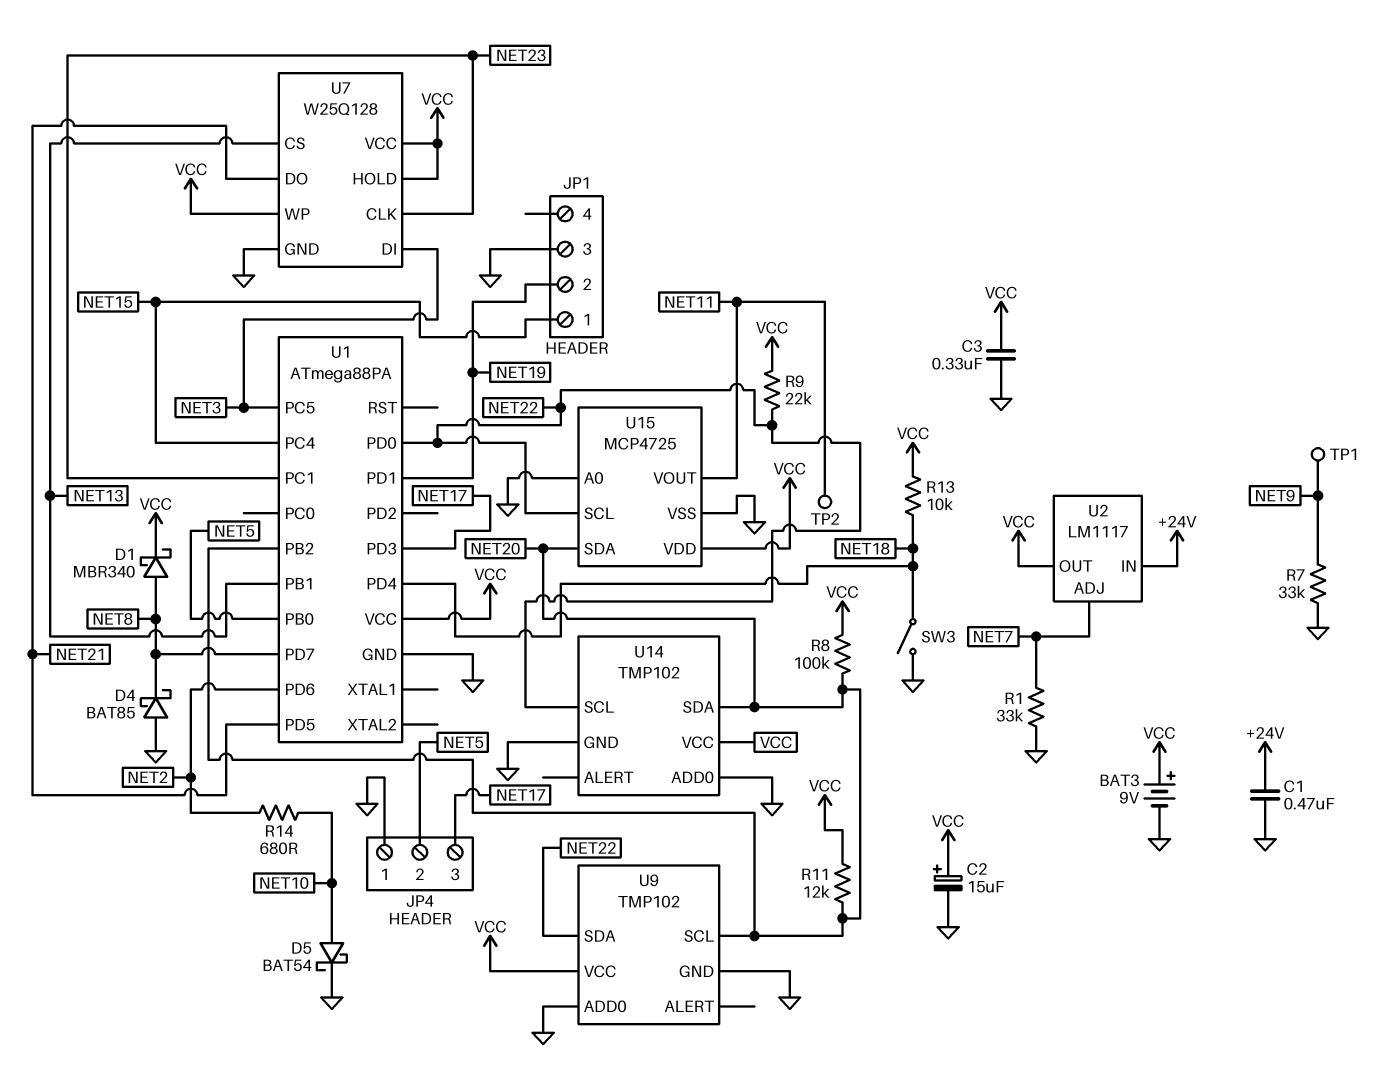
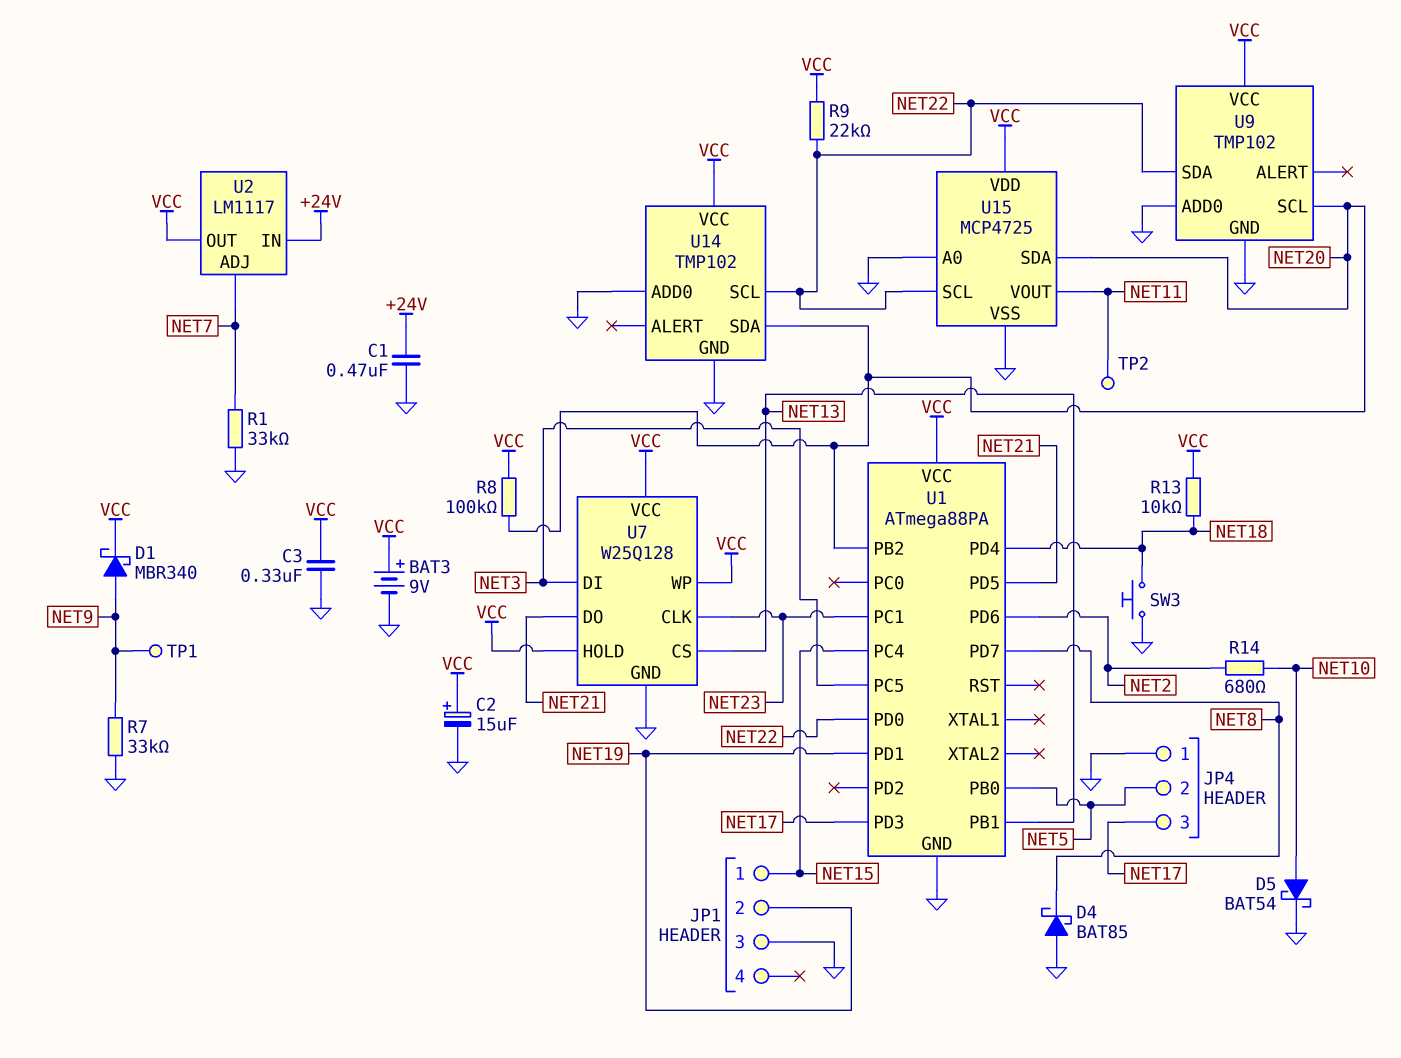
D1: schottky MBR340 (A NET8, K VCC) -> schottky MBR340 (A NET9, K VCC)
R11: 12k (NET20, VCC) -> none
SW3: switch (GND, NET18) -> button (GND, NET18)

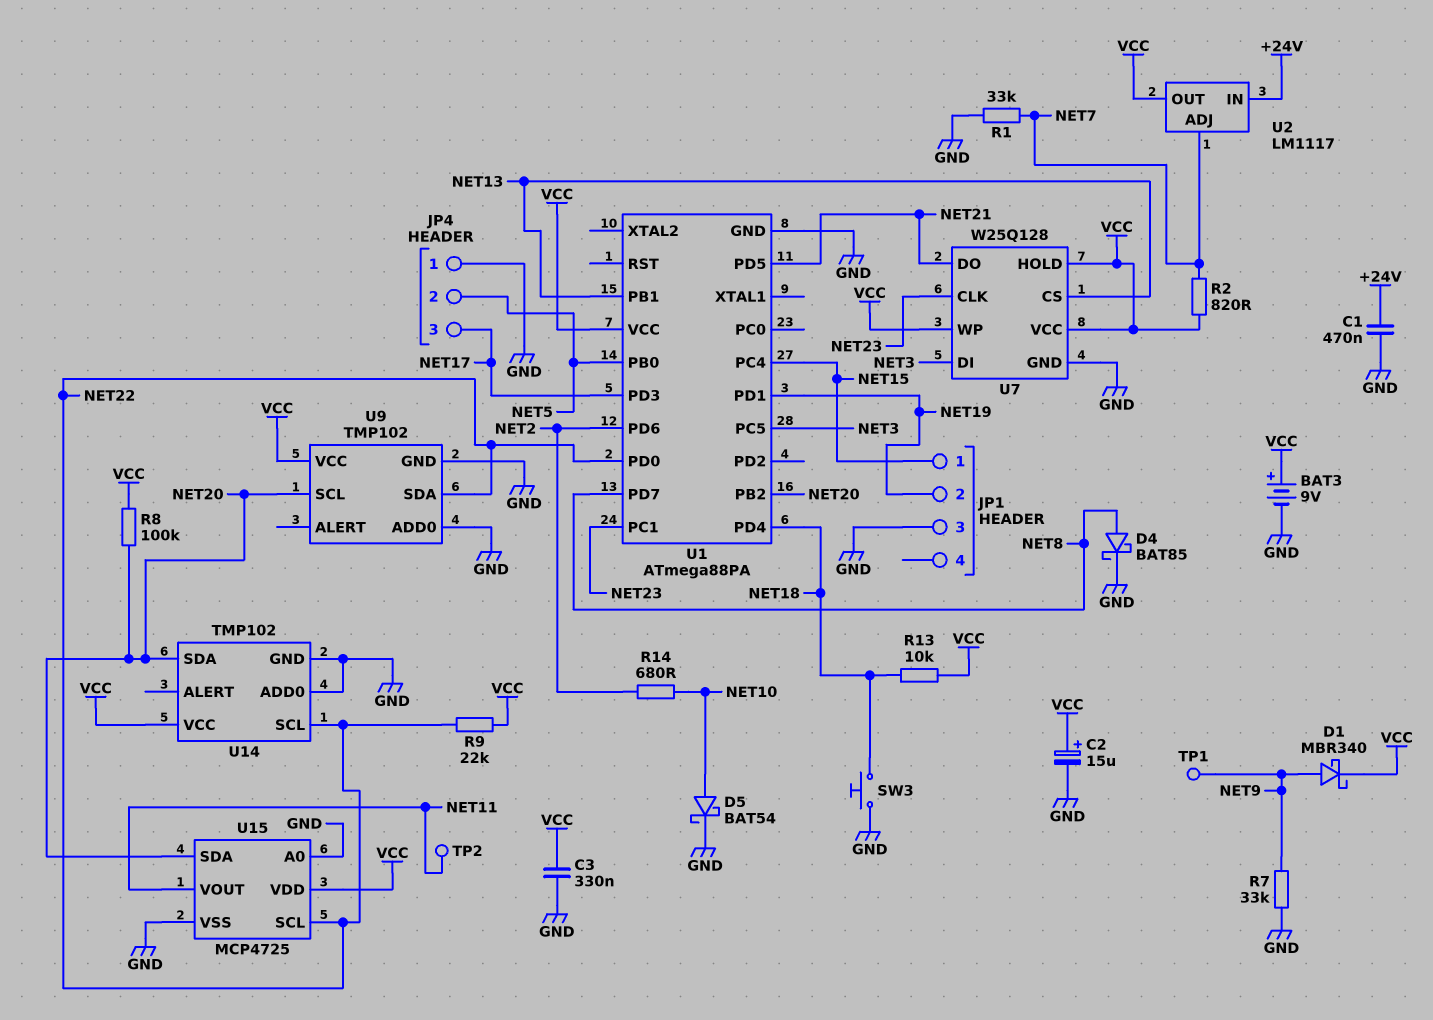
D4: schottky BAT85 (A GND, K NET8) -> schottky BAT85 (A NET8, K GND)
R2: none -> 820 (NET7, VCC)

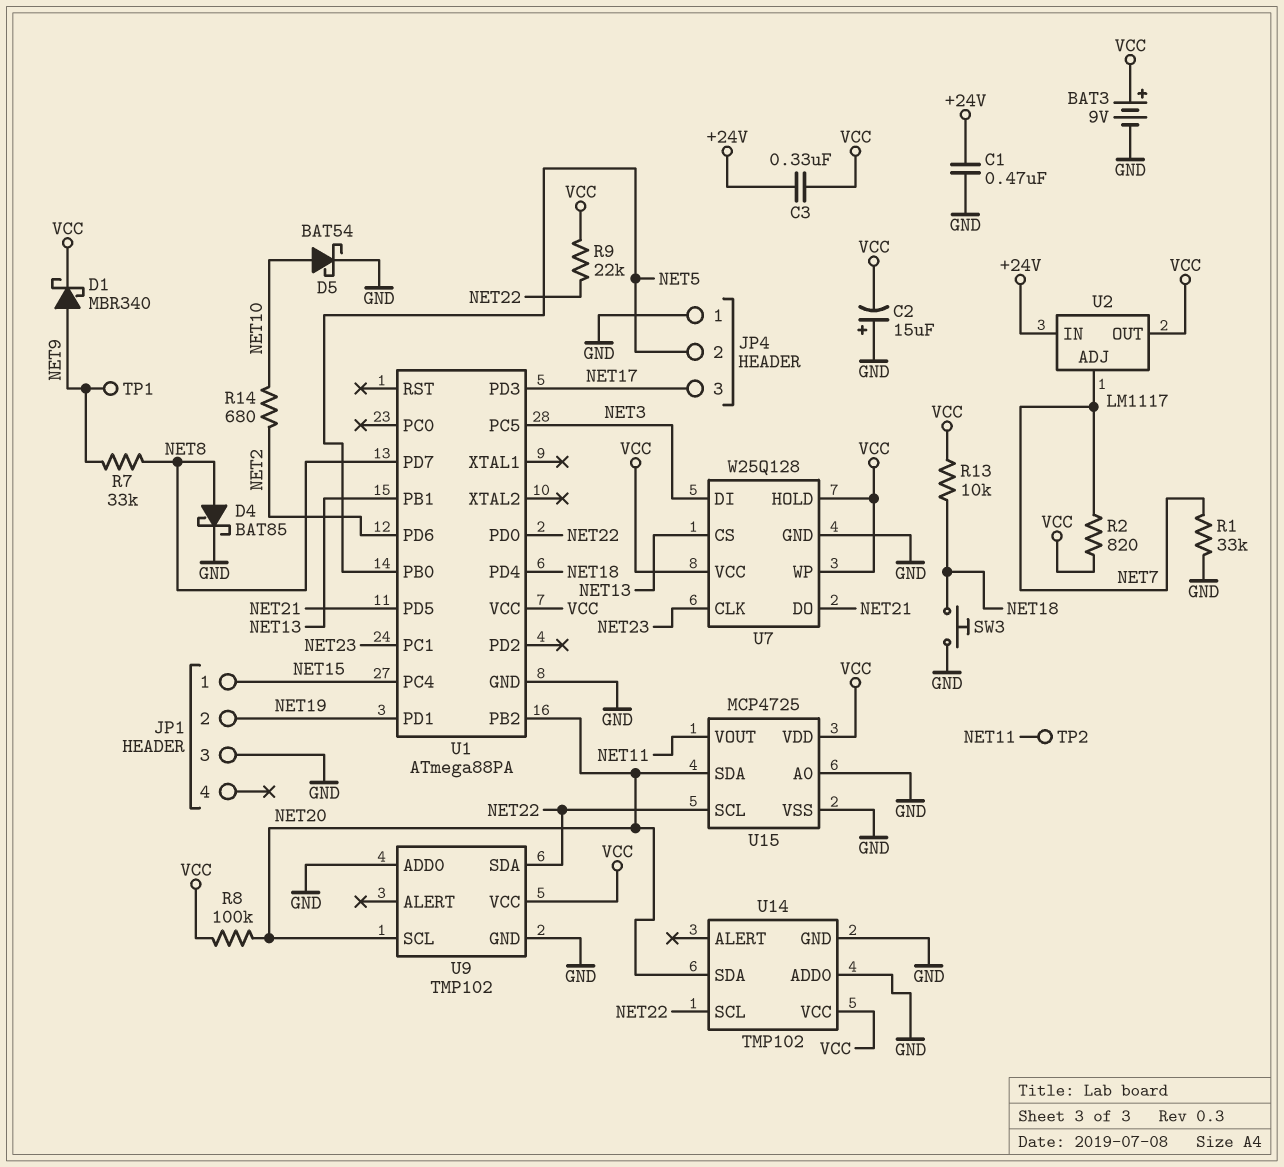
C2: 15uF (plus VCC, minus GND) -> 15uF (plus GND, minus VCC)
C3: 330nF (GND, VCC) -> 330nF (+24V, VCC)
R7: 33k (GND, NET9) -> 33k (NET8, NET9)

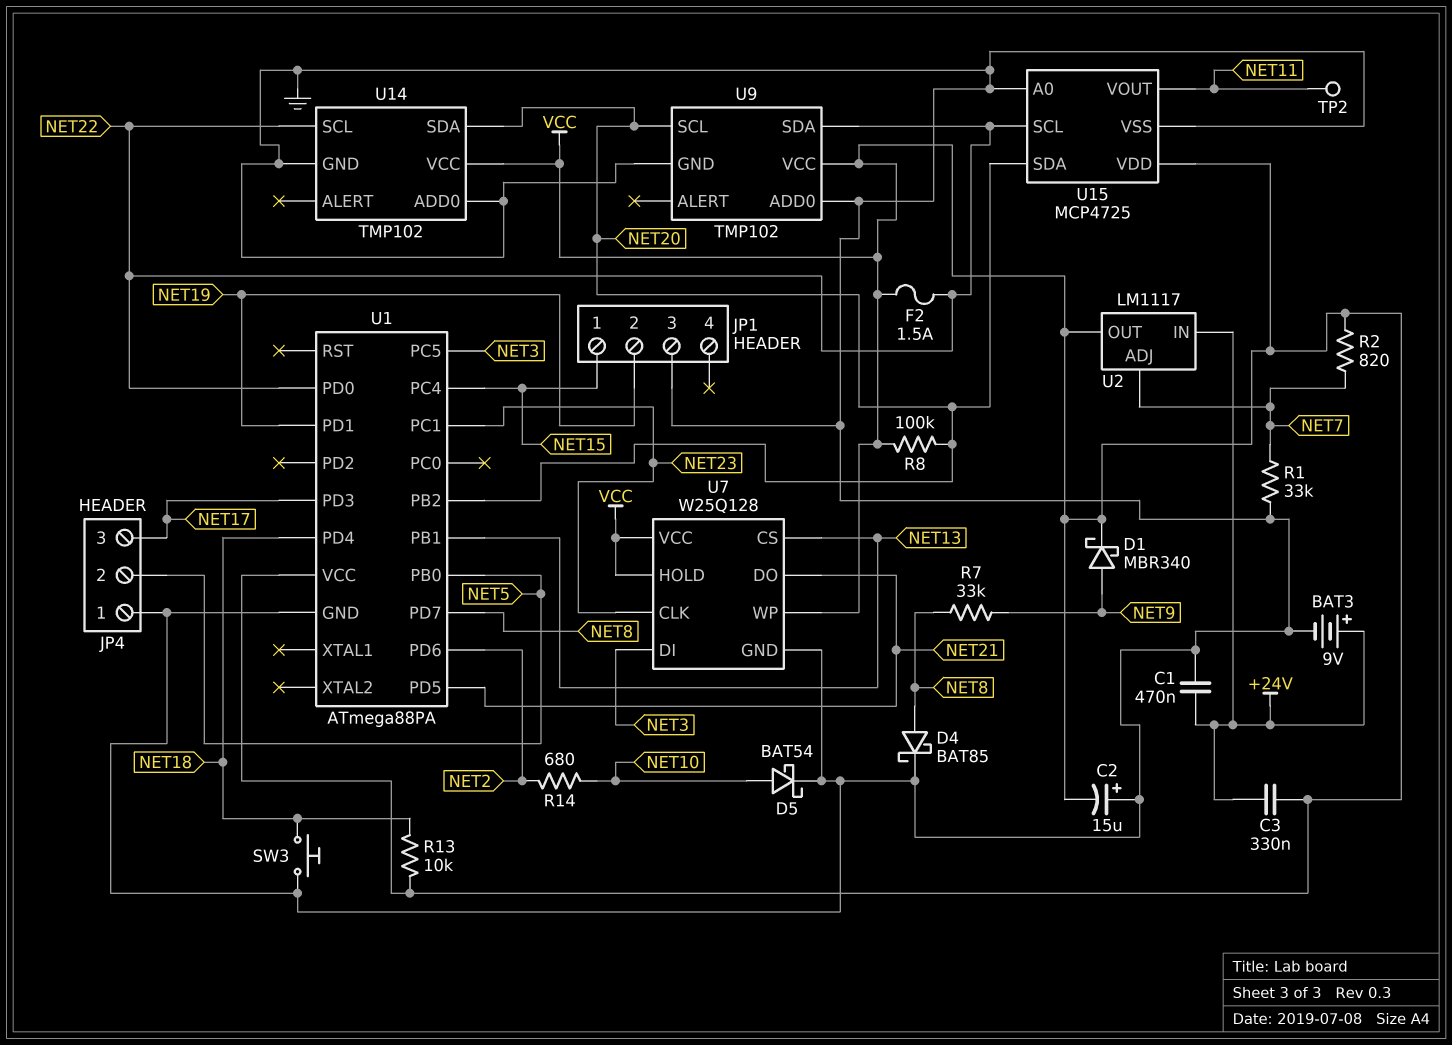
BAT3: 9V (plus VCC, minus GND) -> 9V (plus +24V, minus GND)
F2: none -> 1.5A (NET22, VCC)
R9: 22k (NET22, VCC) -> none
TP1: test point (NET9) -> none

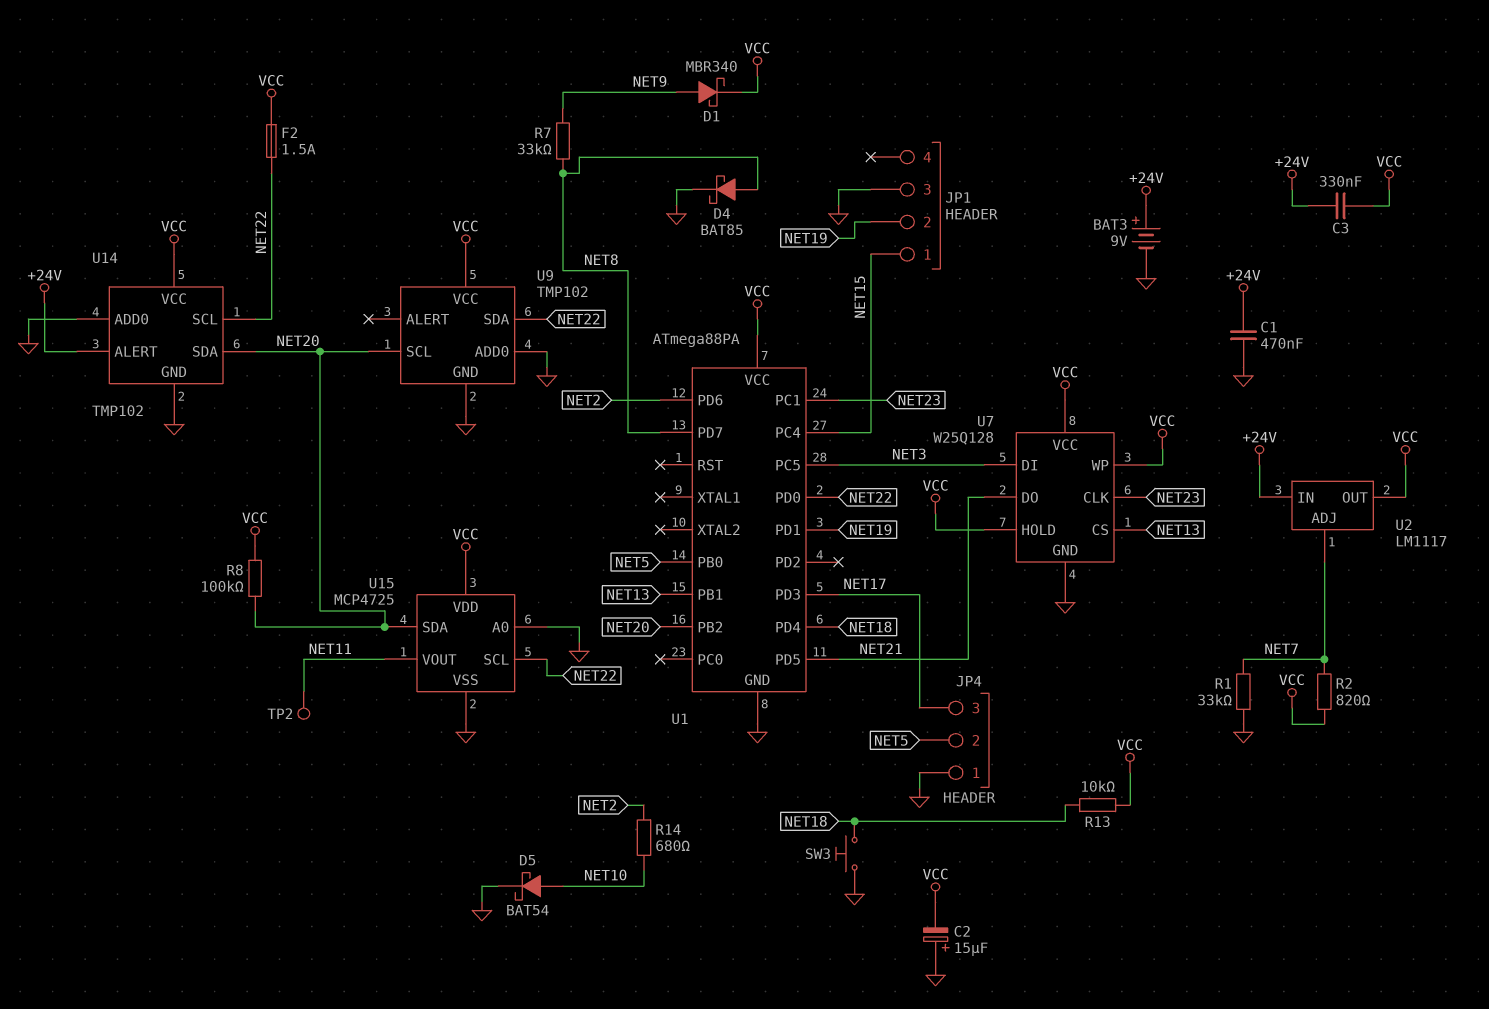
U14 pin ALERT: none -> +24V

